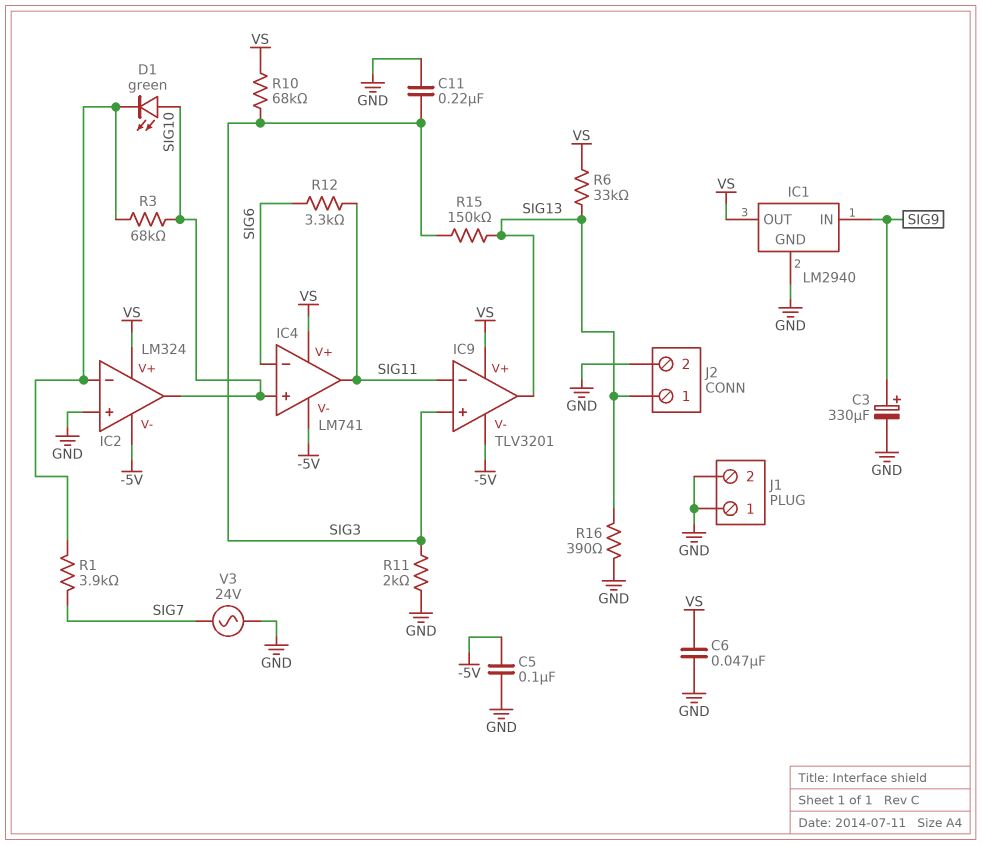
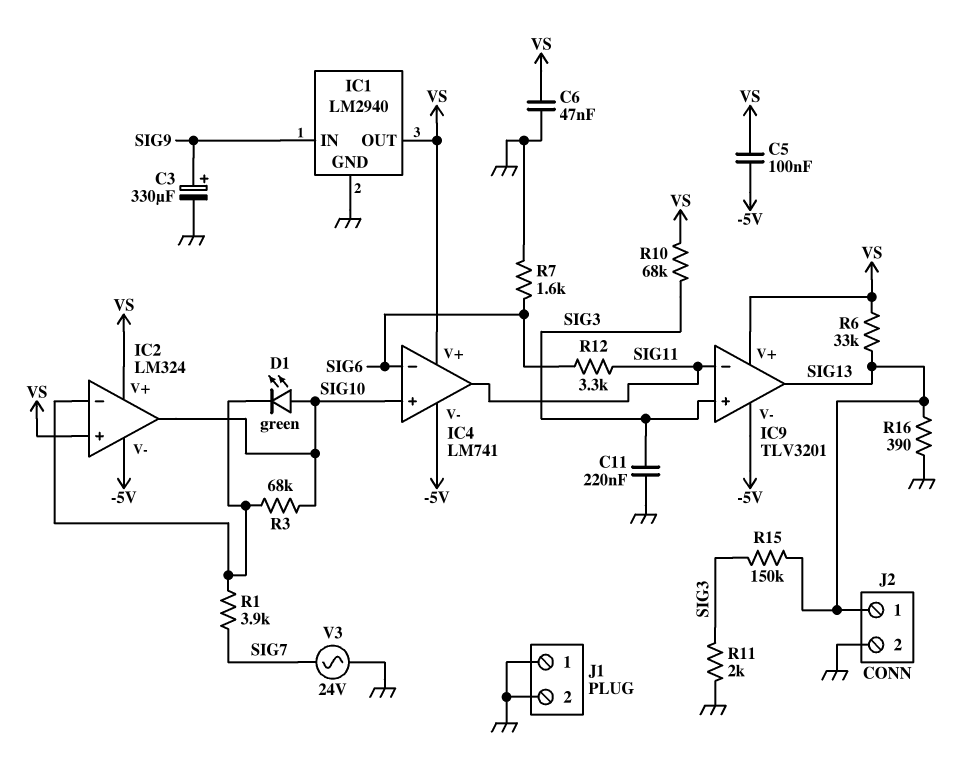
C5: 100nF (-5V, GND) -> 100nF (-5V, VS)
IC2 pin in+: GND -> VS
R7: none -> 1.6k (GND, SIG6)

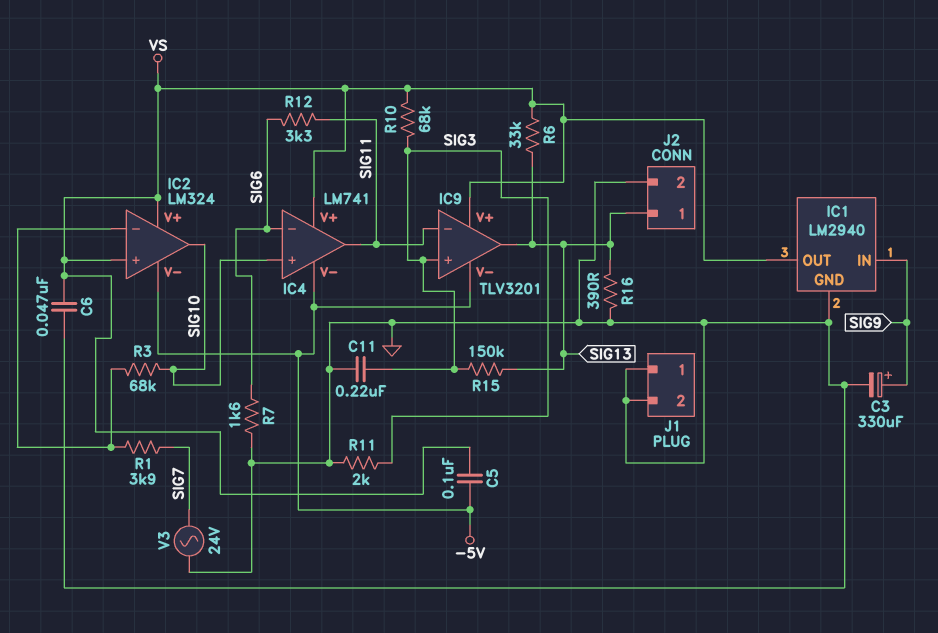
D1: LED green (A SIG10, K IC2/in-) -> none

